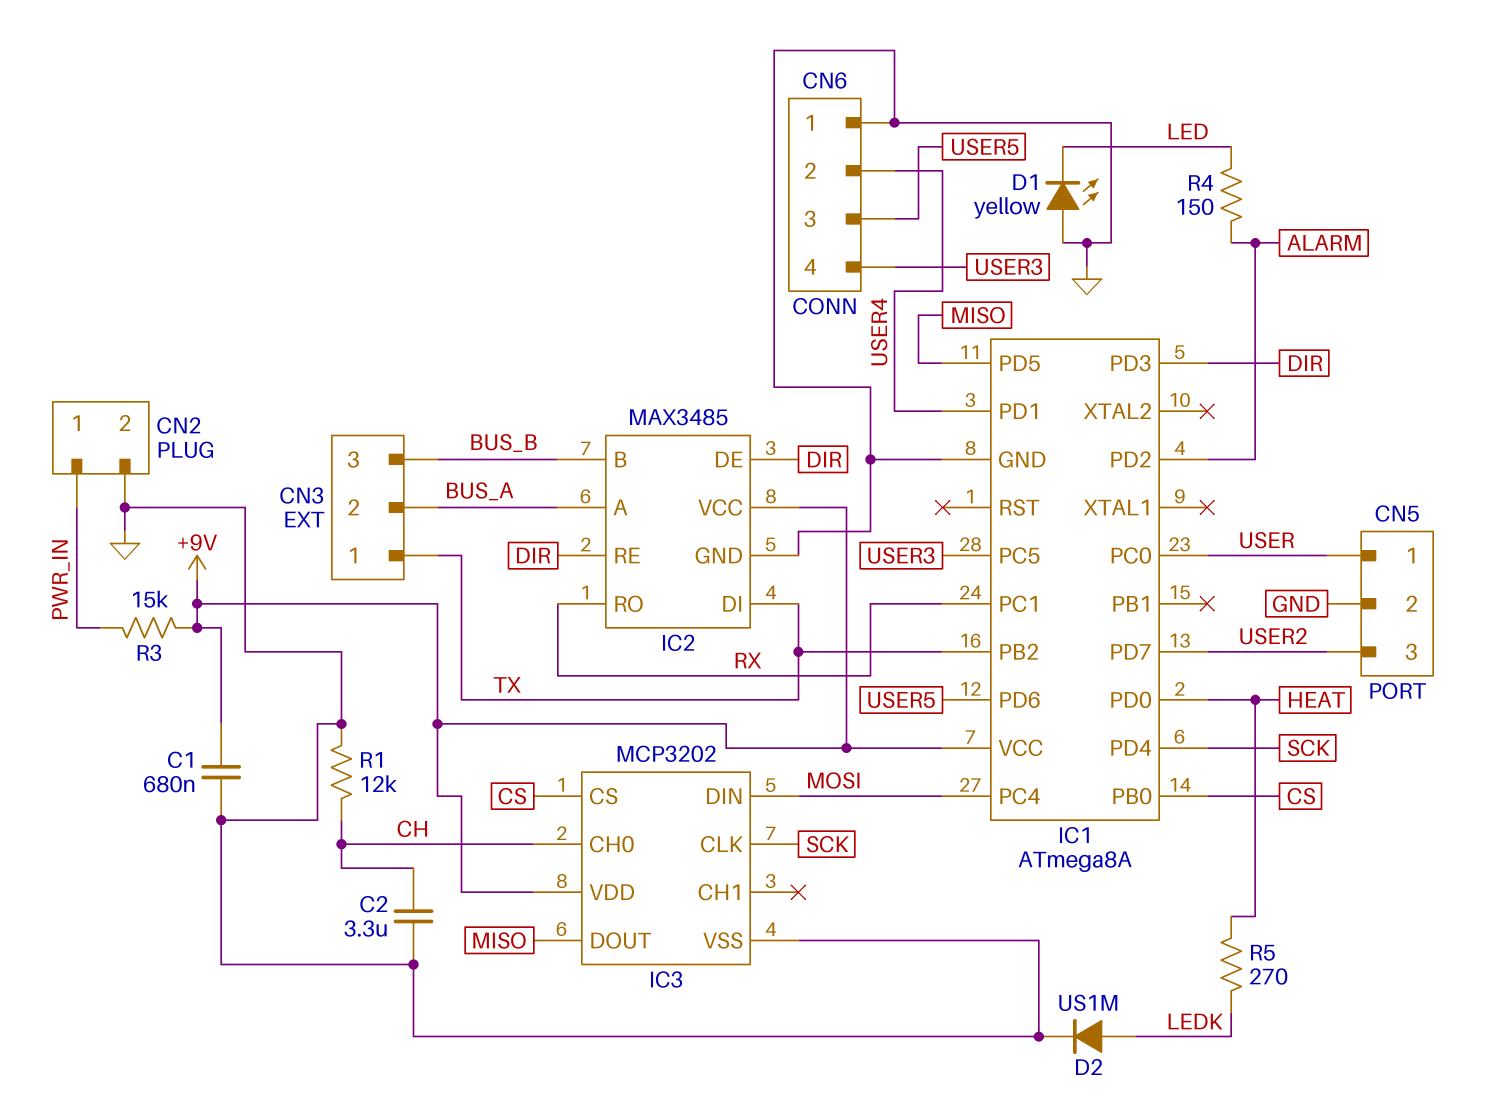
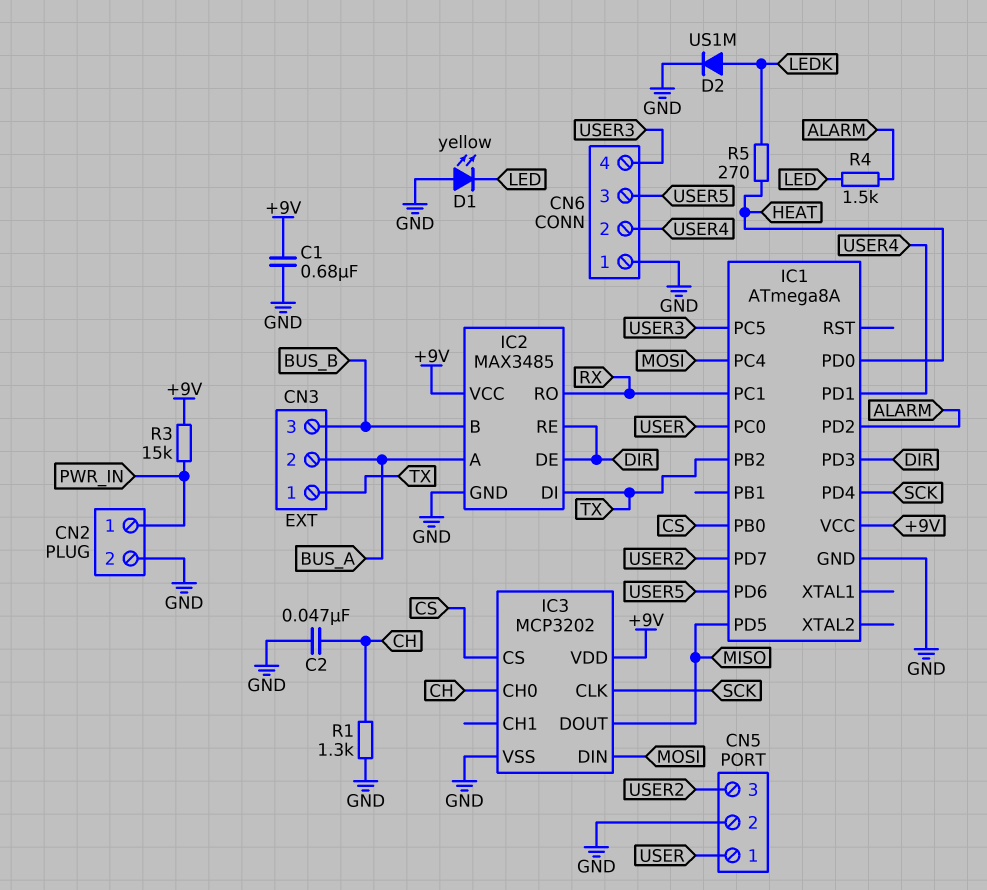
C2: 3.3uF (CH, GND) -> 47nF (CH, GND)
R1: 12k (CH, GND) -> 1.3k (CH, GND)
R4: 150 (ALARM, LED) -> 1.5k (ALARM, LED)

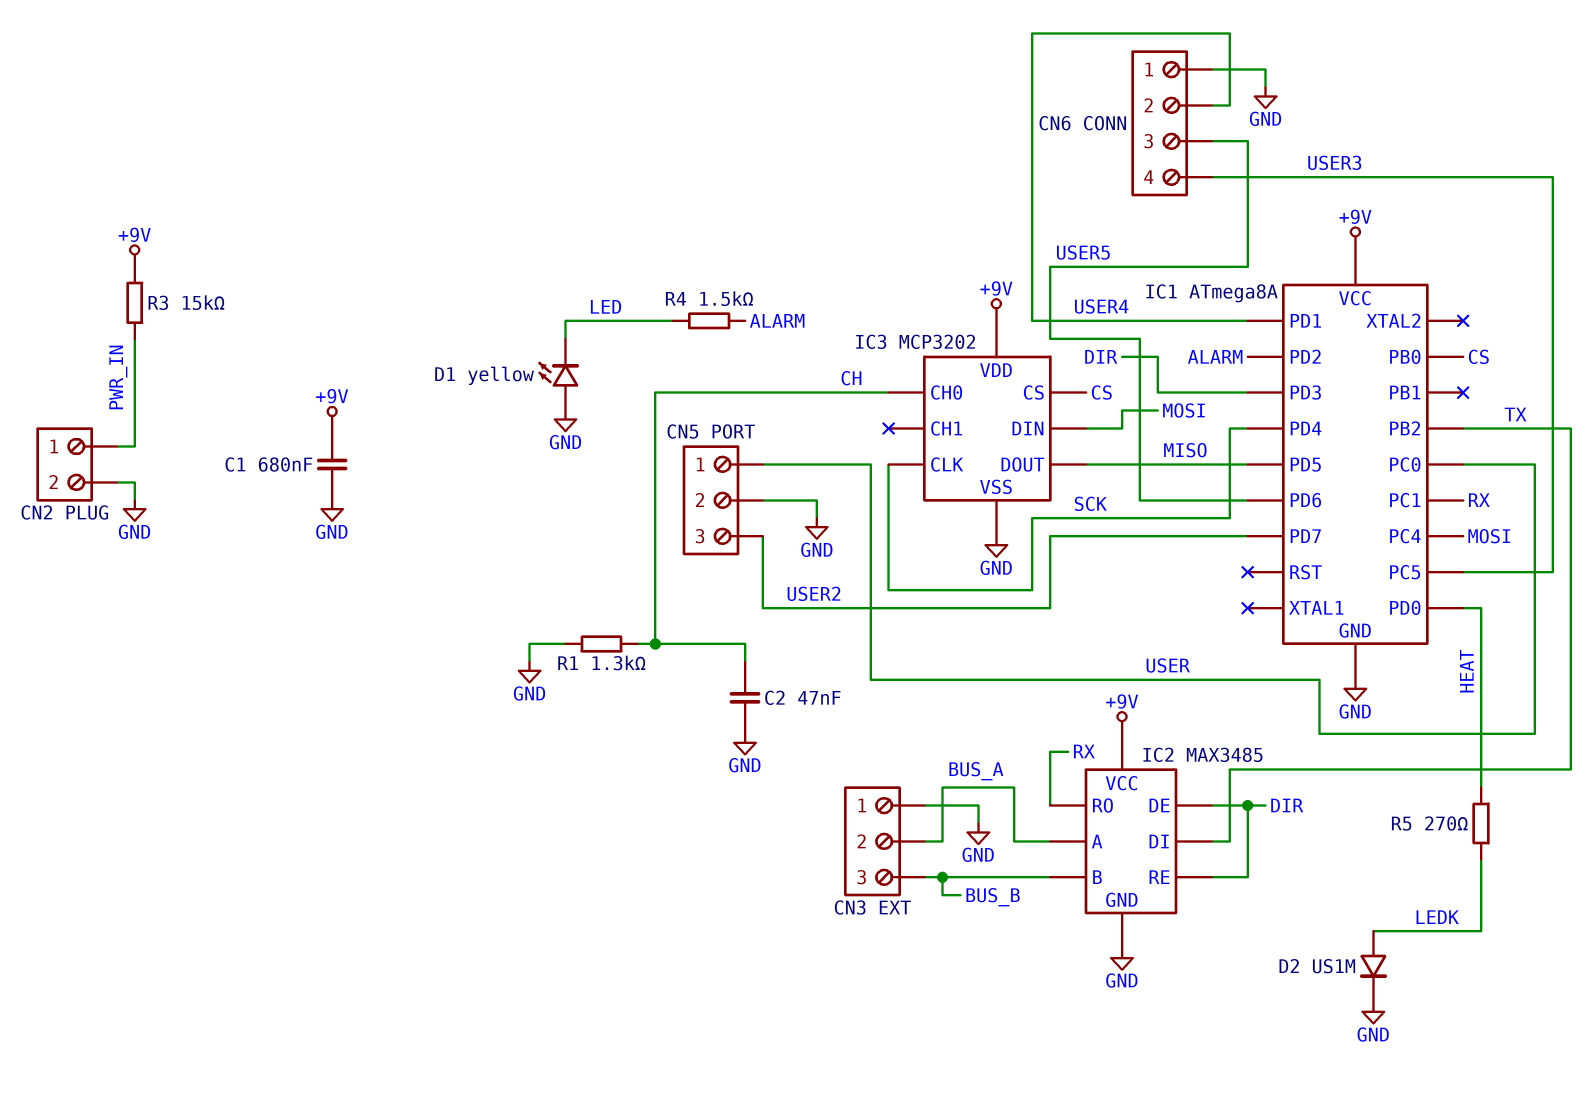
CN3 pin 1: TX -> GND

